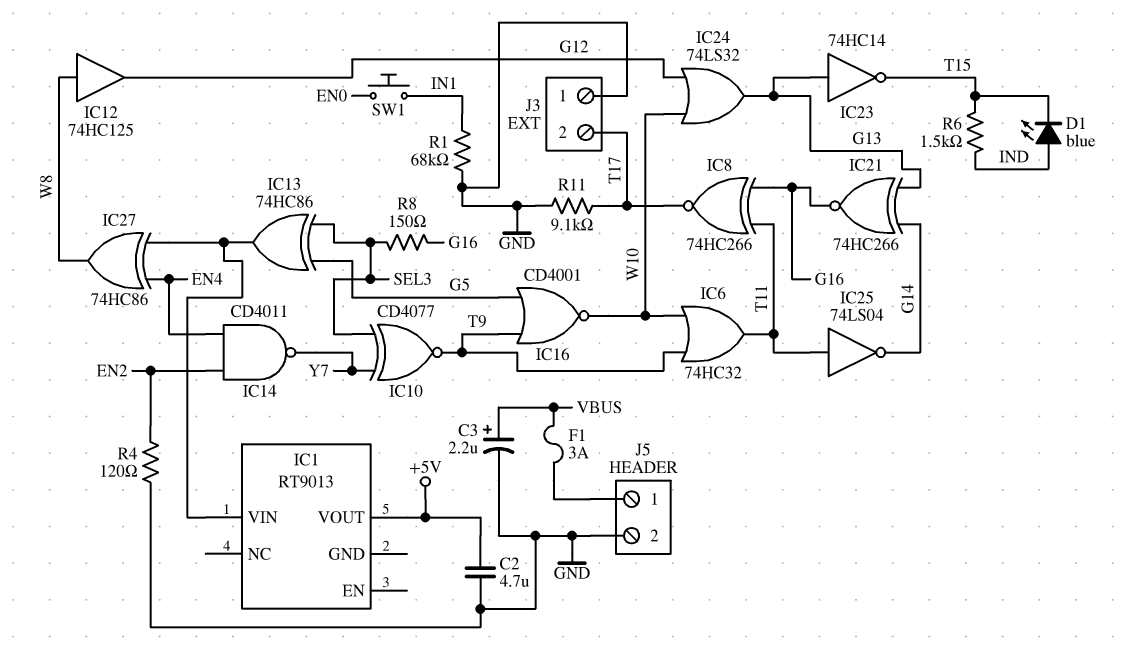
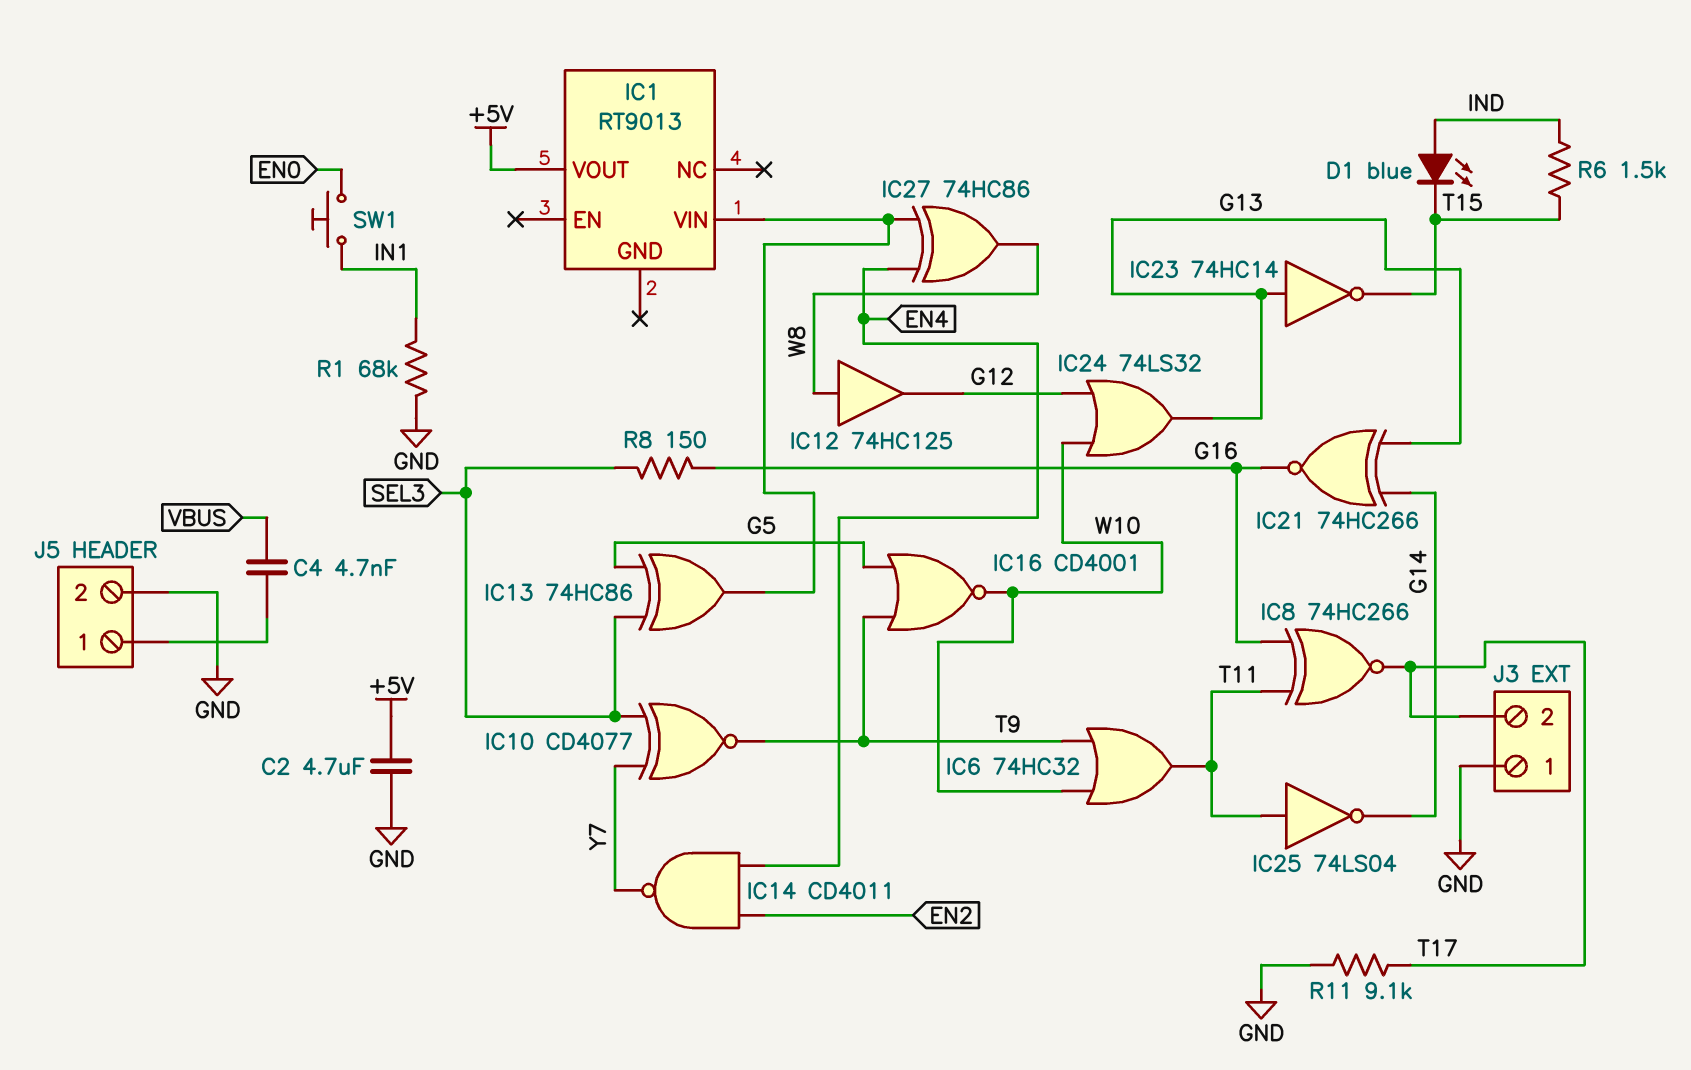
C3: 2.2uF (plus VBUS, minus GND) -> none
C4: none -> 4.7nF (J5/1, VBUS)
F1: 3A (J5/1, VBUS) -> none
R4: 120 (EN2, GND) -> none

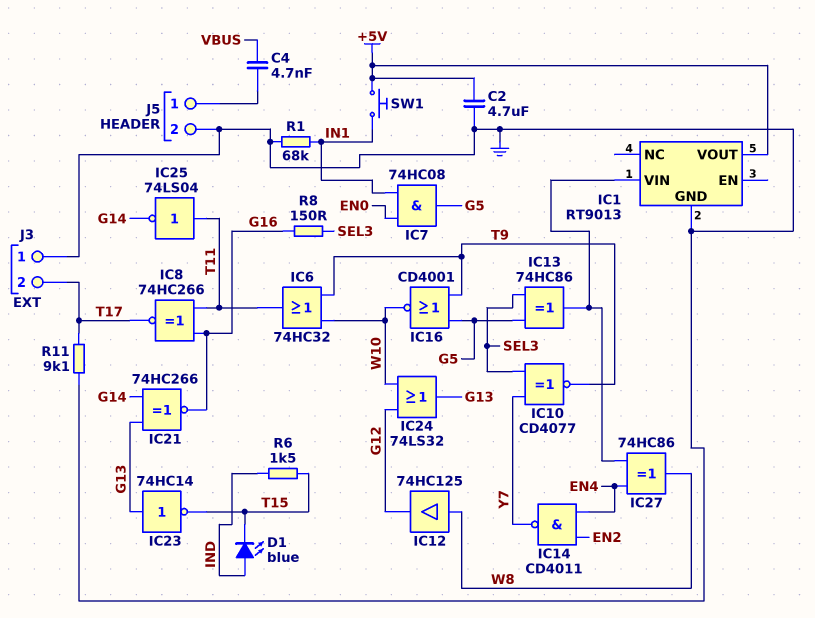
IC1 pin GND: none -> GND
IC7: none -> AND 74HC08 (in EN0, in IN1, out G5)
SW1: button (EN0, IN1) -> button (+5V, IN1)

